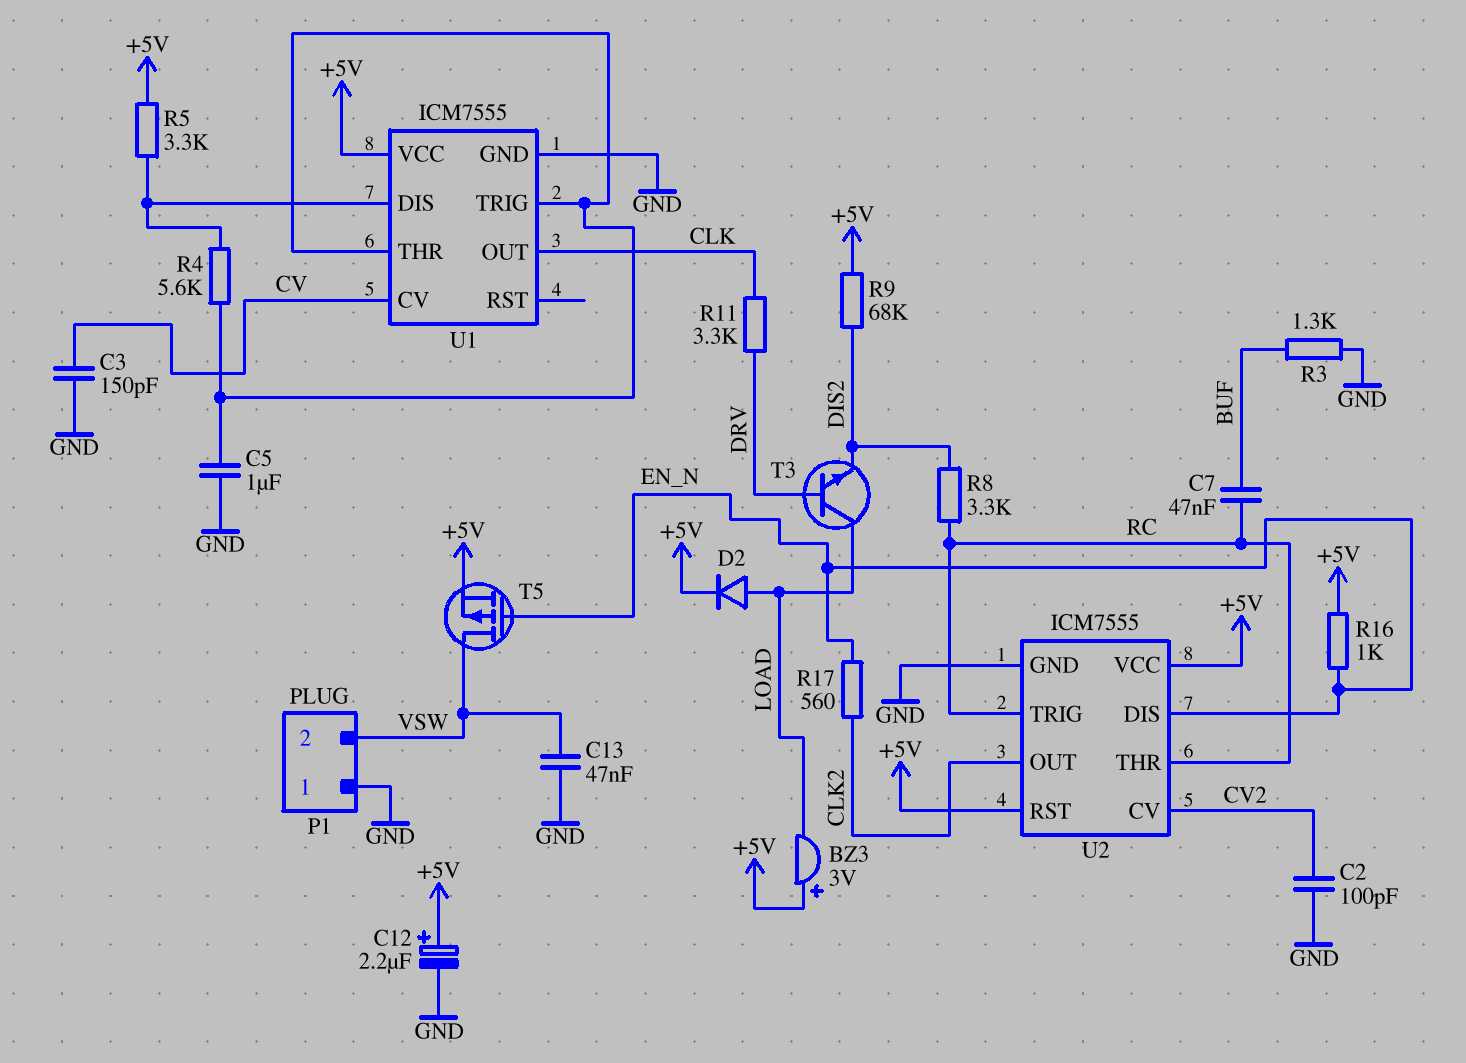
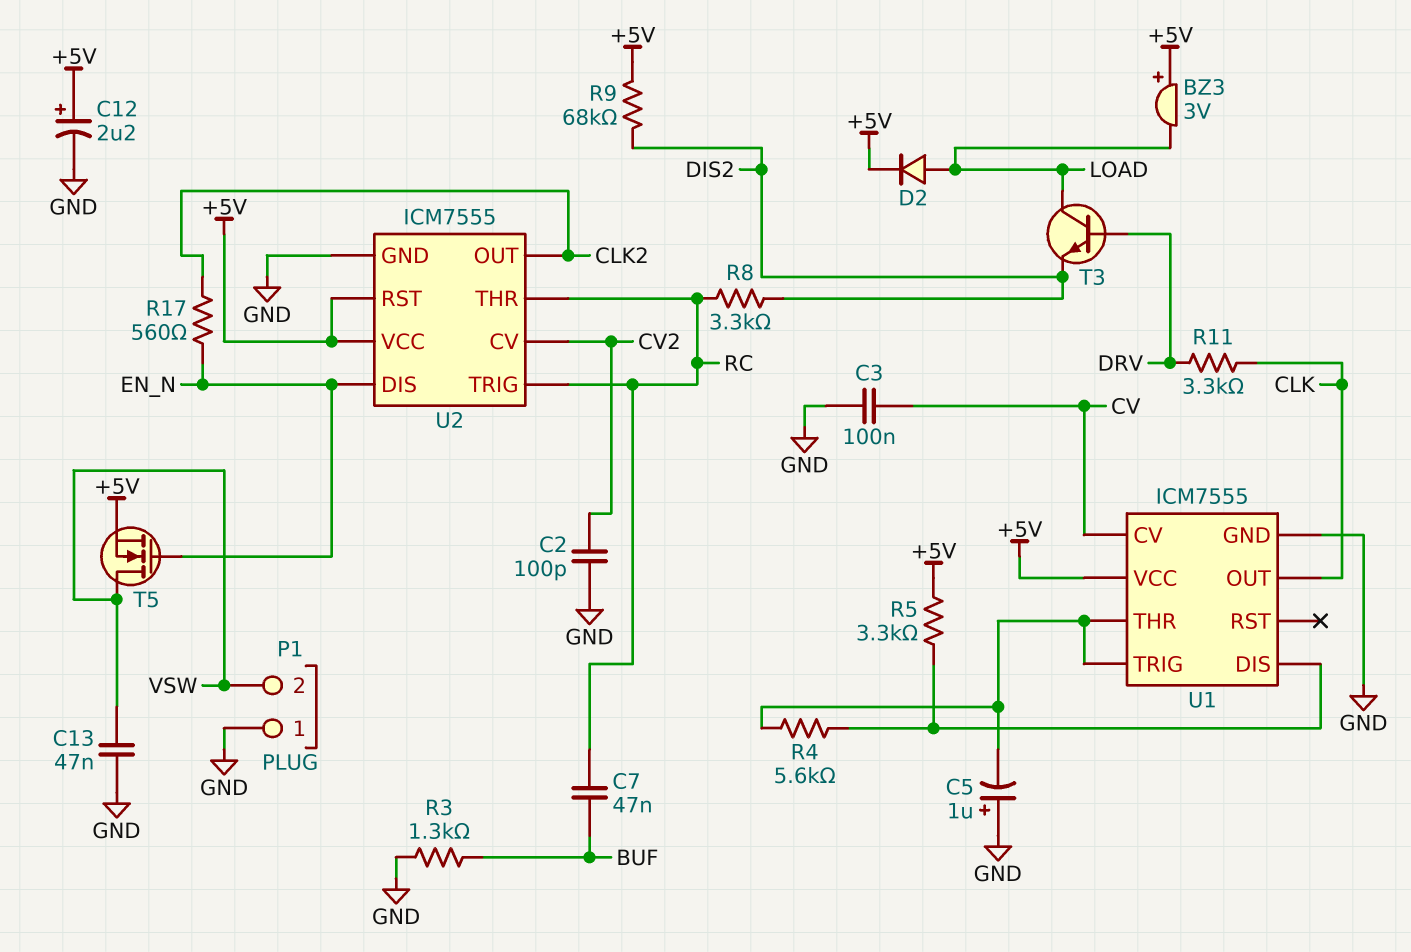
C3: 150pF (CV, GND) -> 100nF (CV, GND)
C5: 1uF (GND, U1/THR) -> 1uF (plus GND, minus U1/THR)
R16: 1k (+5V, EN_N) -> none
T5: PMOS (G EN_N, D VSW, S +5V) -> NMOS (G EN_N, D VSW, S +5V)

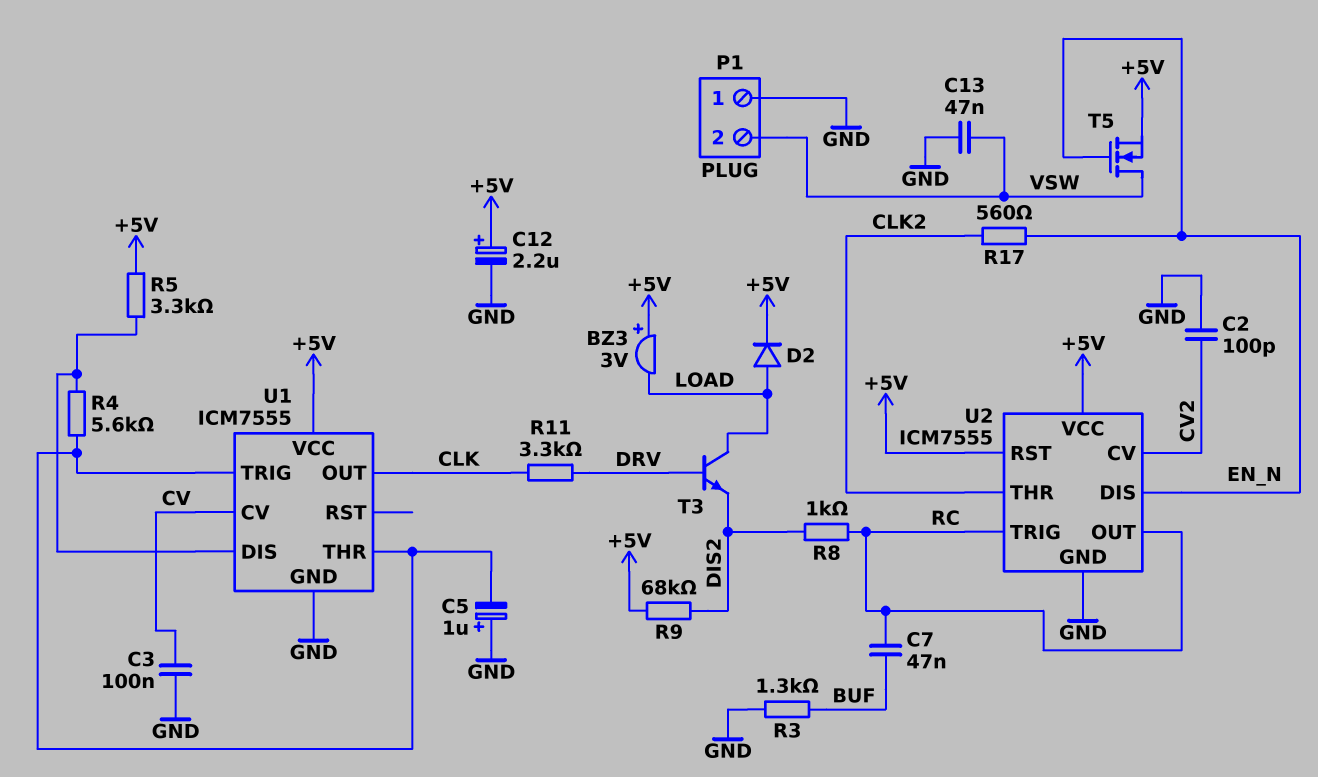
R8: 3.3k (DIS2, RC) -> 1k (DIS2, RC)
U2 pin OUT: CLK2 -> RC
U2 pin THR: RC -> CLK2

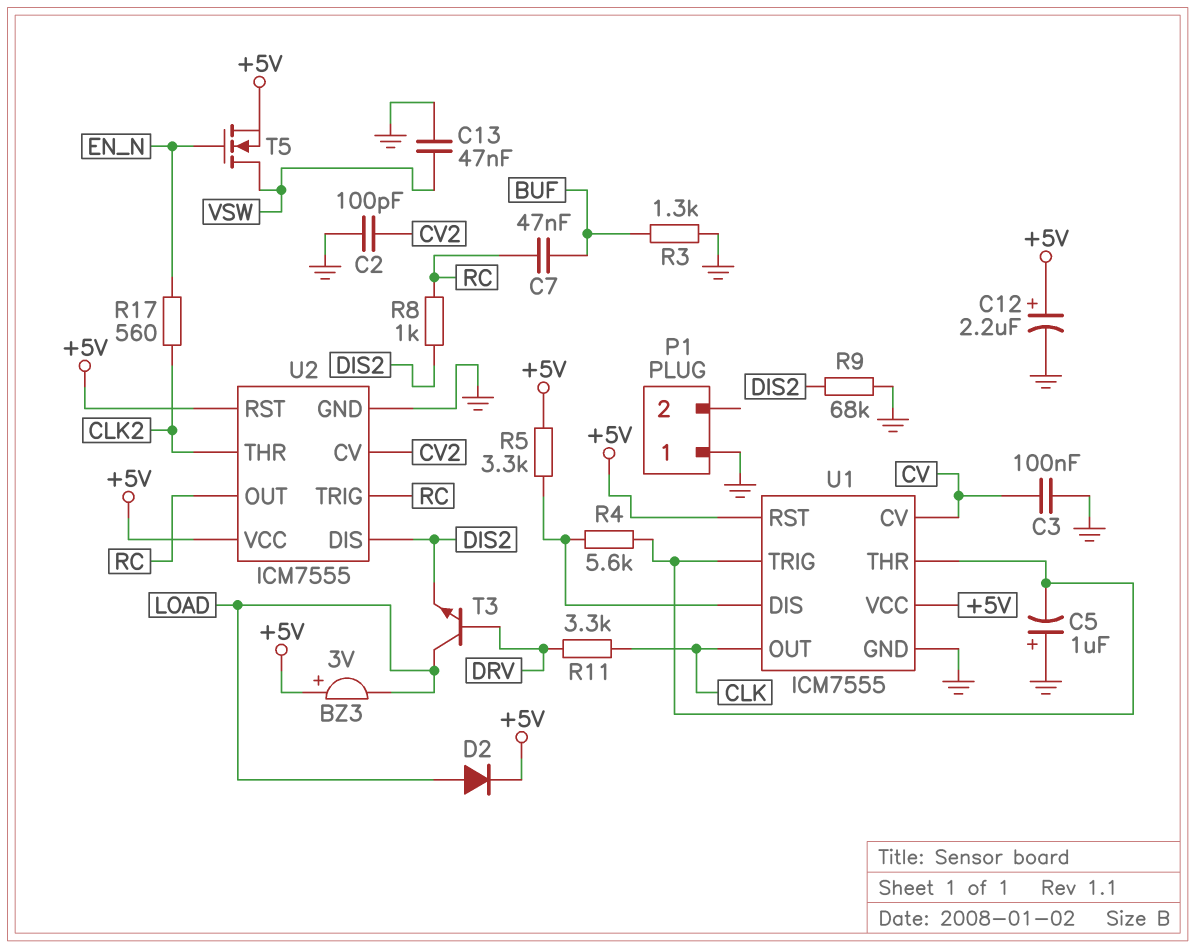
P1 pin 2: VSW -> none
R9: 68k (+5V, DIS2) -> 68k (DIS2, GND)
U1 pin RST: none -> +5V
U2 pin DIS: EN_N -> DIS2

